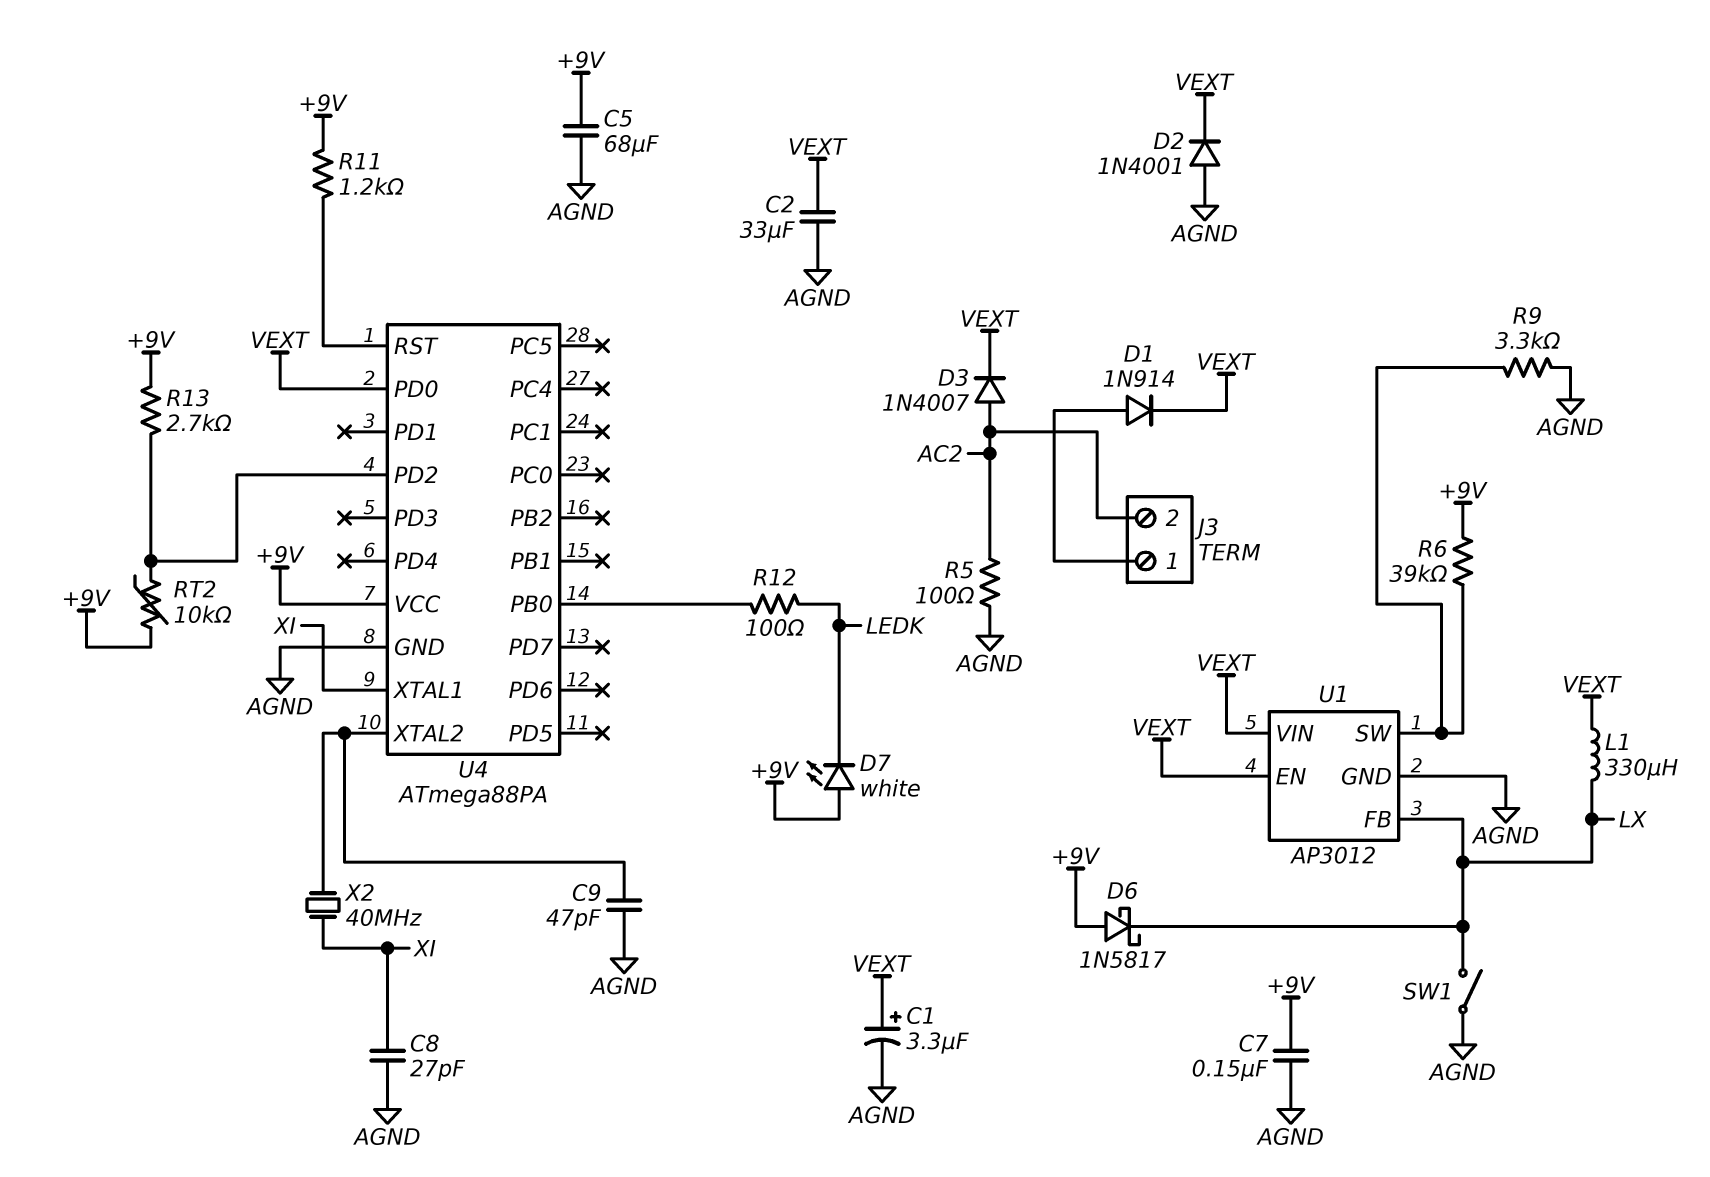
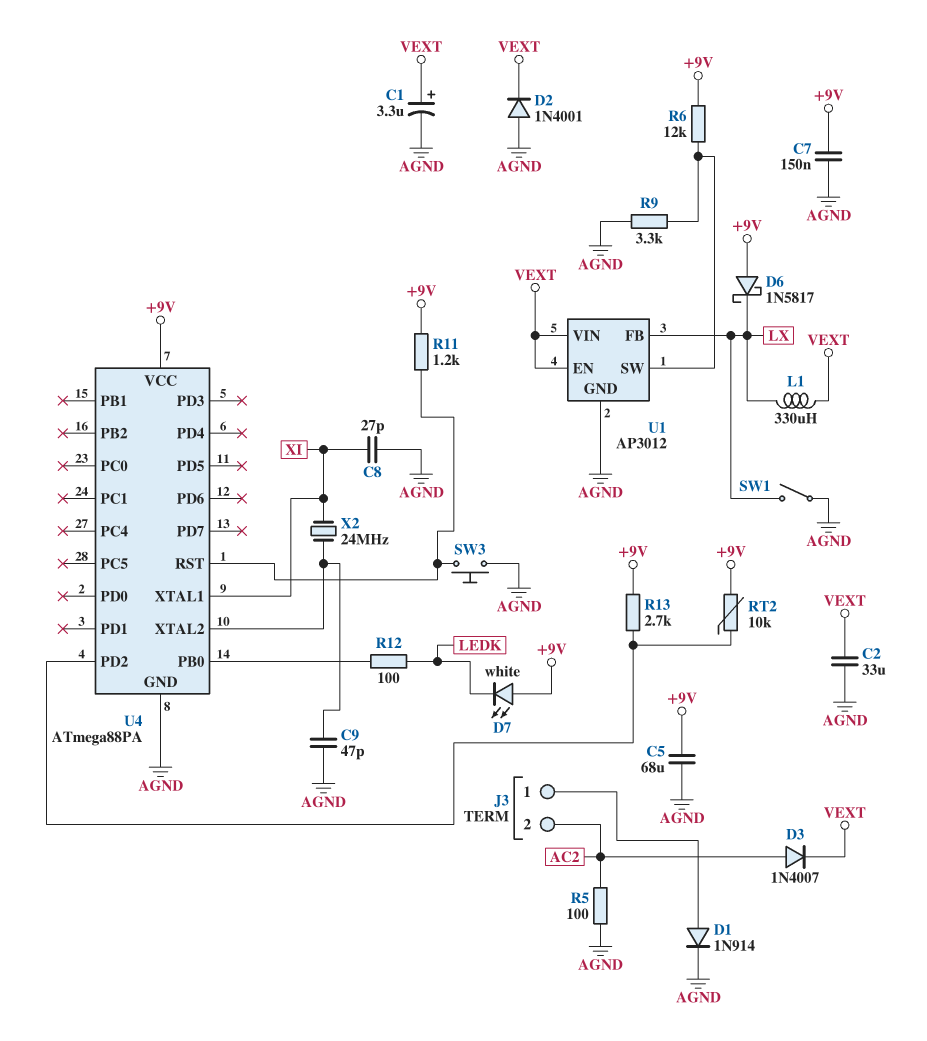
D1: diode 1N914 (A J3/1, K VEXT) -> diode 1N914 (A J3/1, K AGND)
R6: 39k (+9V, U1/SW) -> 12k (+9V, U1/SW)
SW3: none -> button (AGND, U4/RST)
U4 pin PD0: VEXT -> none
X2: 40MHz (U4/XTAL2, XI) -> 24MHz (U4/XTAL2, XI)

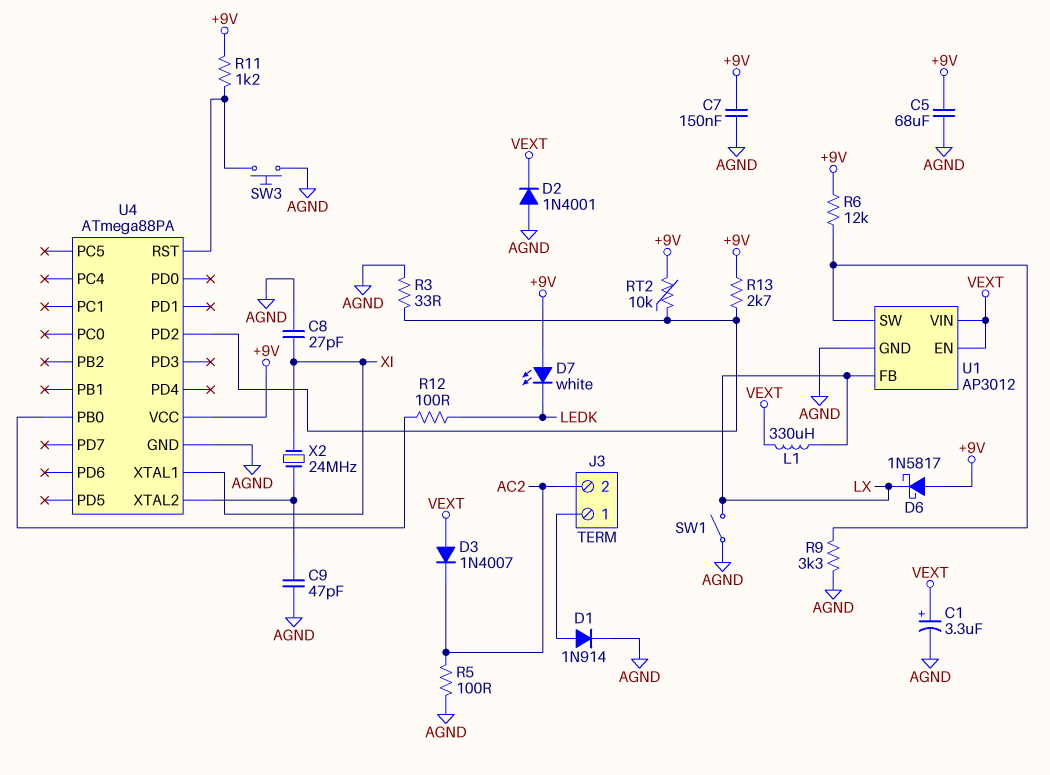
C2: 33uF (AGND, VEXT) -> none
D3: diode 1N4007 (A AC2, K VEXT) -> diode 1N4007 (A VEXT, K AC2)
R3: none -> 33 (AGND, U4/PD2)

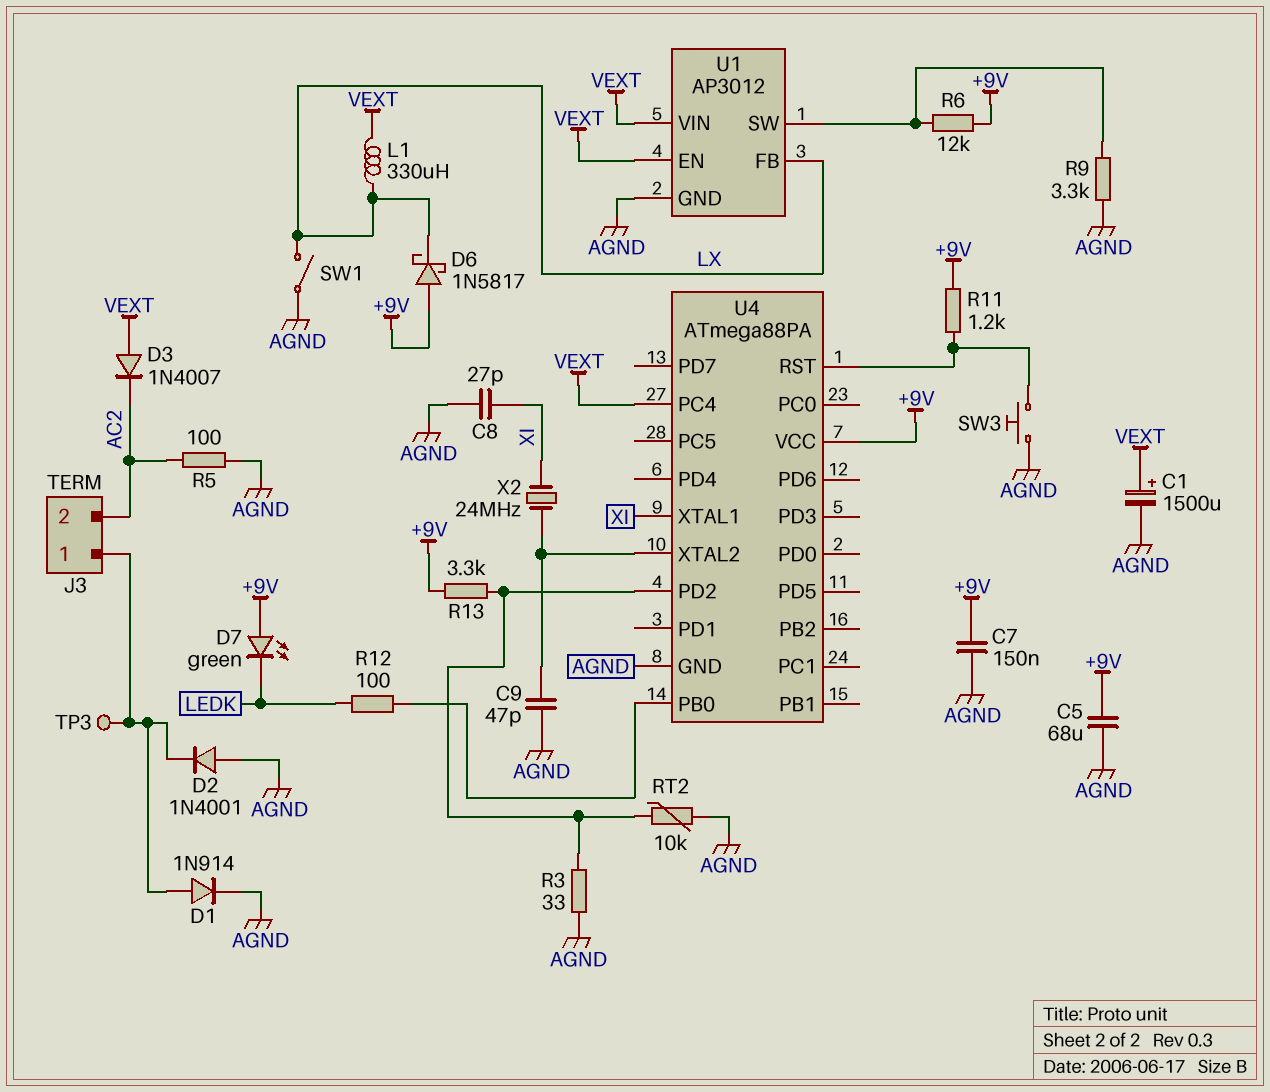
C1: 3.3uF (plus VEXT, minus AGND) -> 1500uF (plus VEXT, minus AGND)
D2: diode 1N4001 (A AGND, K VEXT) -> diode 1N4001 (A AGND, K J3/1)
D7: LED white (A +9V, K LEDK) -> LED green (A +9V, K LEDK)
R13: 2.7k (+9V, U4/PD2) -> 3.3k (+9V, U4/PD2)
RT2: 10k (+9V, U4/PD2) -> 10k (AGND, U4/PD2)
TP3: none -> test point (J3/1)
U4 pin PC4: none -> VEXT

